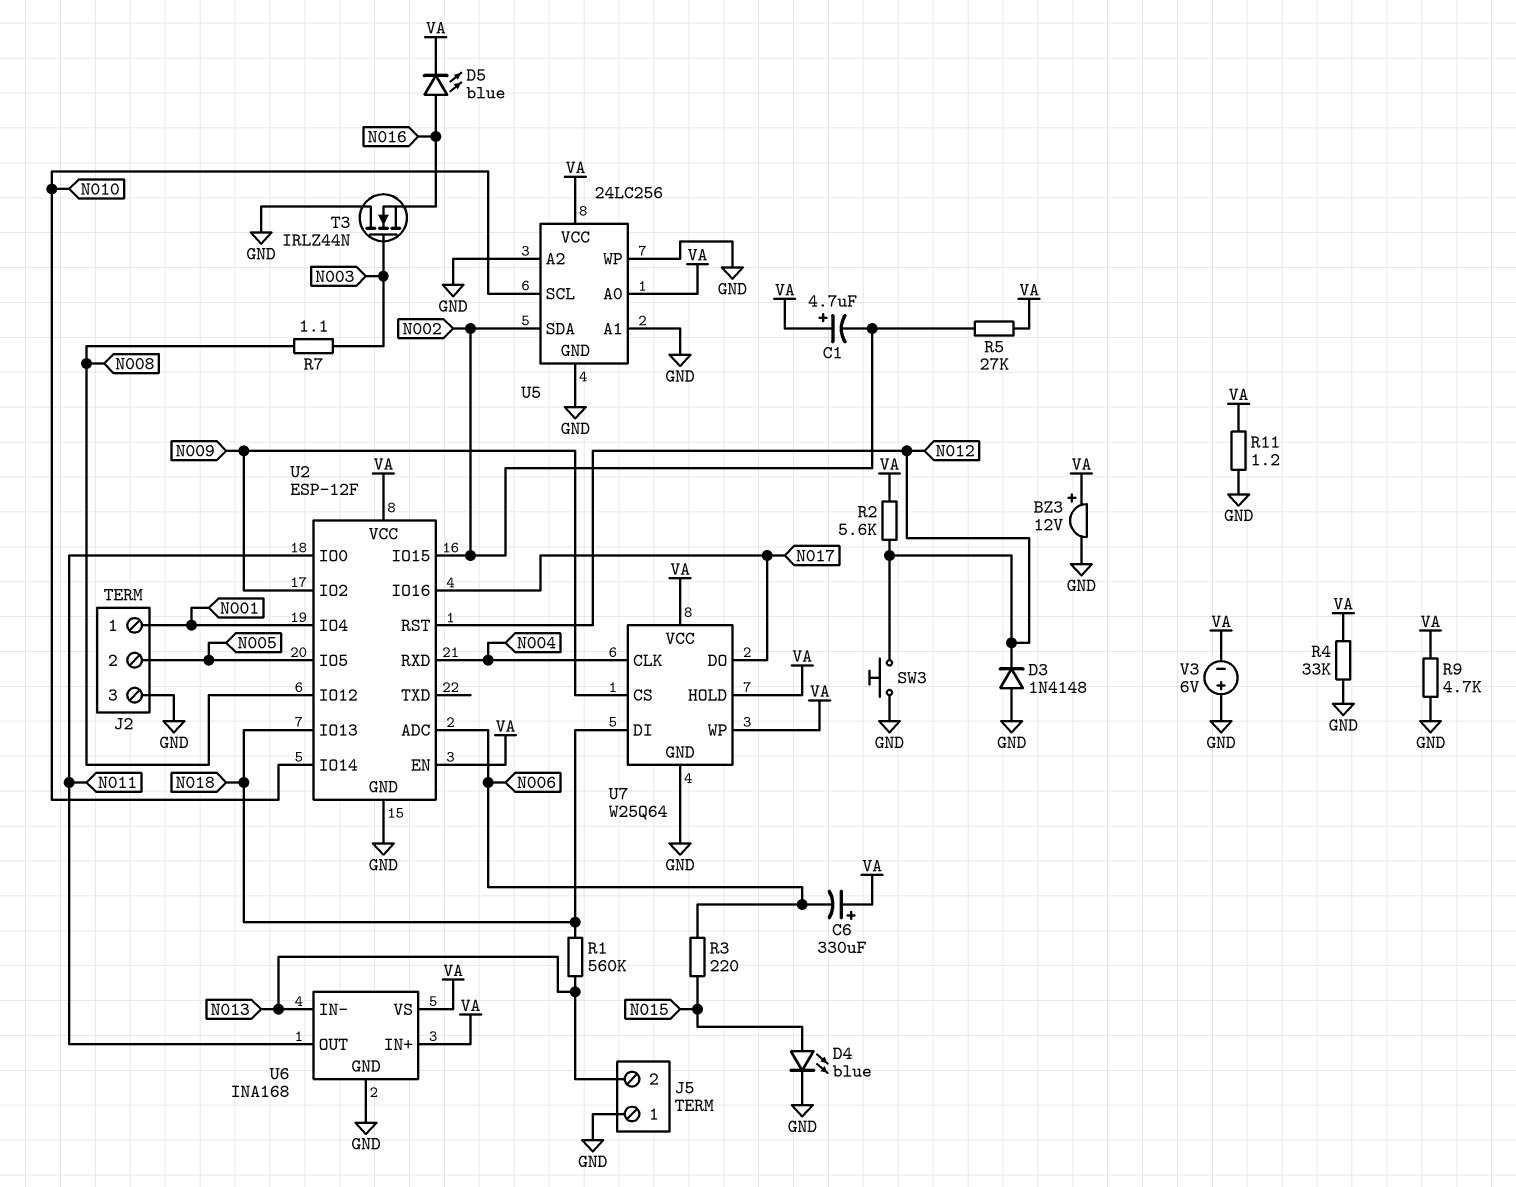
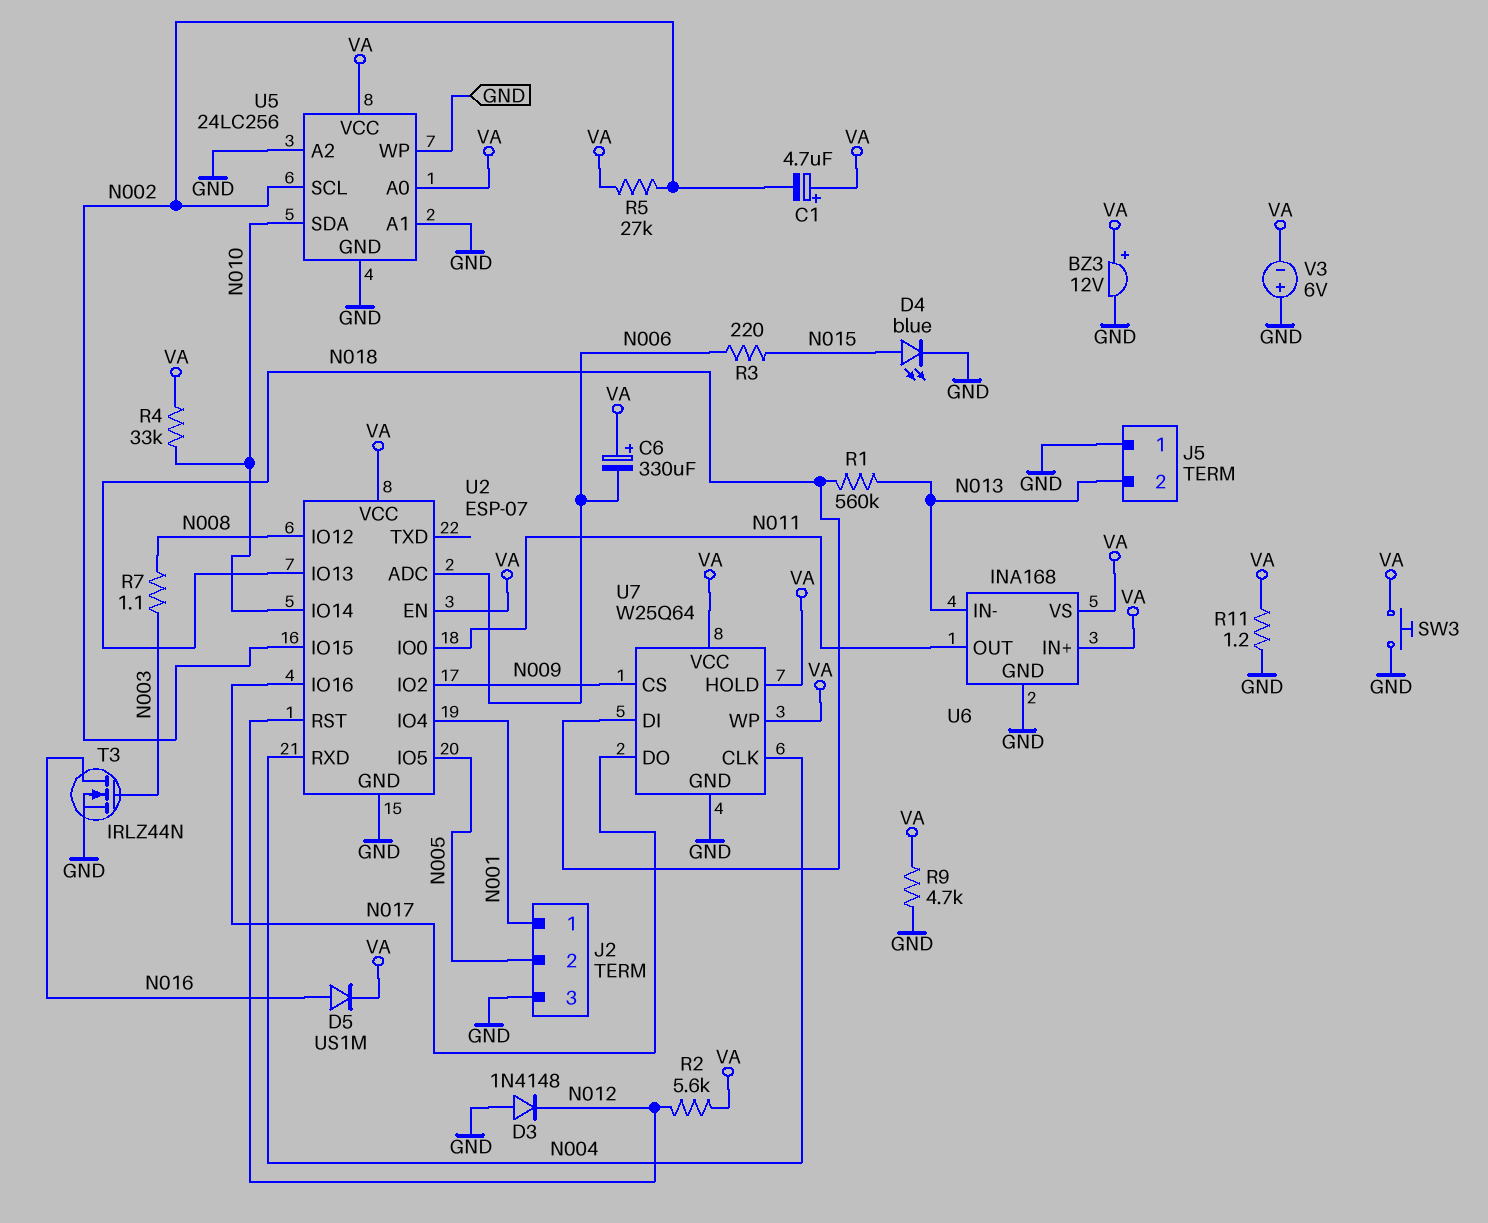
D5: LED blue (A N016, K VA) -> diode US1M (A N016, K VA)
R4: 33k (GND, VA) -> 33k (N010, VA)
SW3: button (GND, N012) -> button (GND, VA)
T3: NMOS IRLZ44N (G N003, D GND, S N016) -> NMOS IRLZ44N (G N003, D N016, S GND)
U2: ESP-12F -> ESP-07
U5 pin SCL: N010 -> N002
U5 pin SDA: N002 -> N010

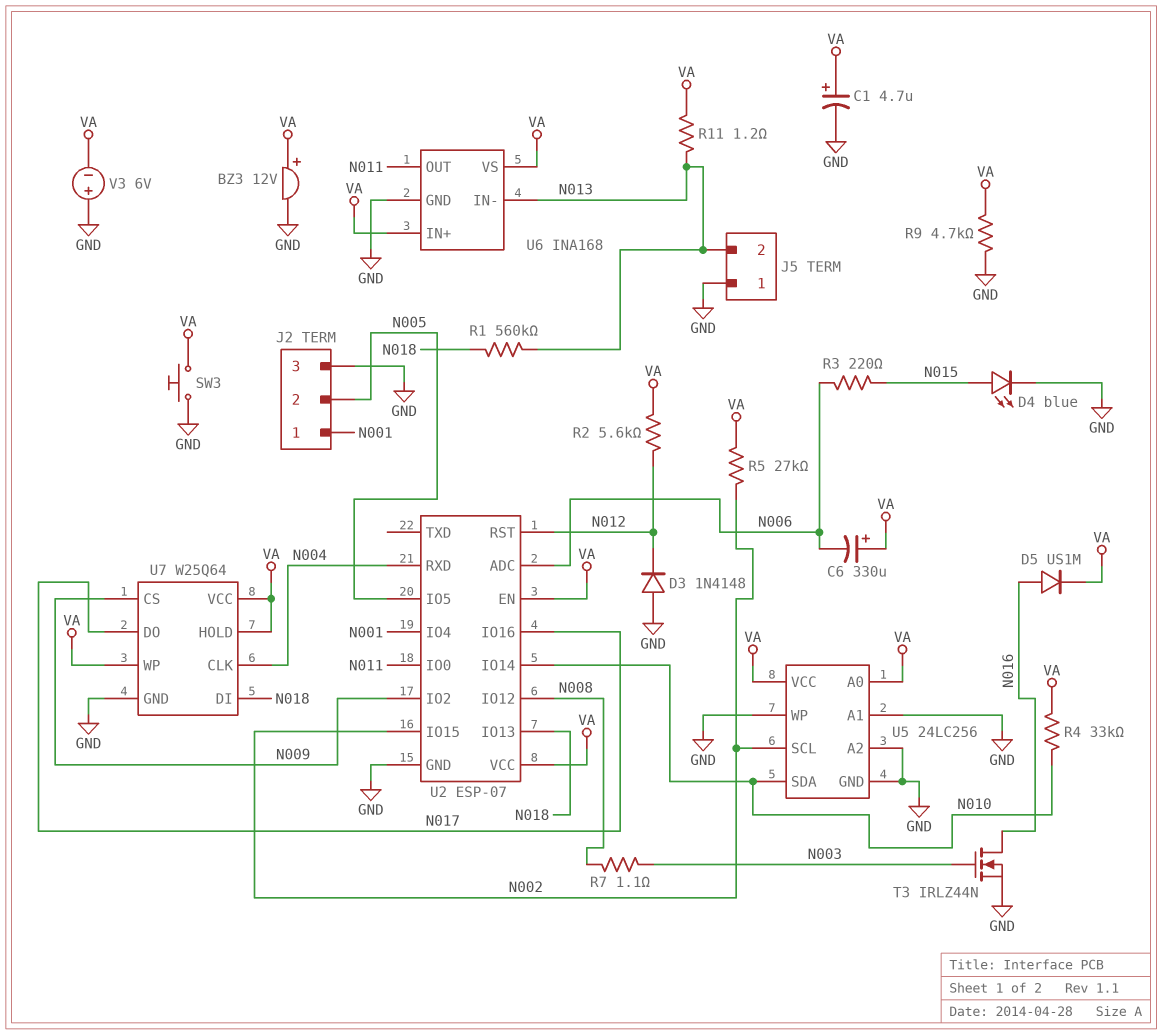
C1: 4.7uF (plus VA, minus N002) -> 4.7uF (plus VA, minus GND)
R11: 1.2 (GND, VA) -> 1.2 (N013, VA)

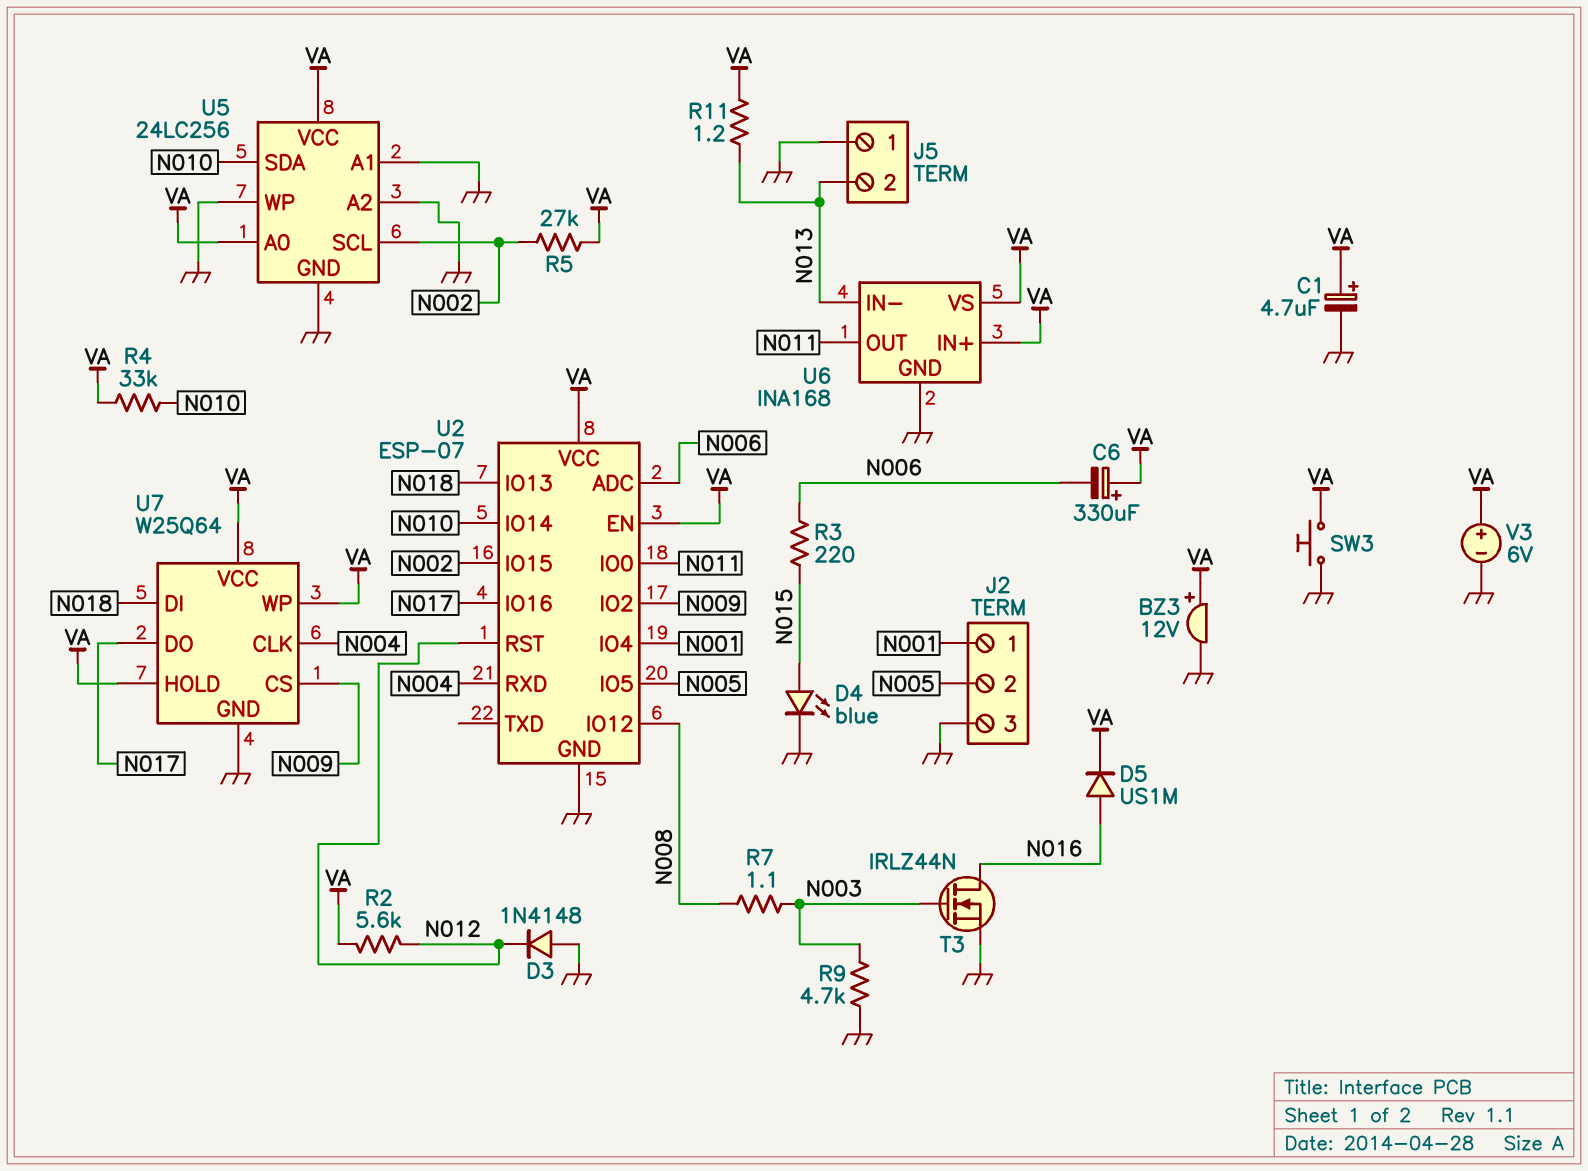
R1: 560k (N013, N018) -> none
R9: 4.7k (GND, VA) -> 4.7k (GND, N003)
V3: 6V (plus GND, minus VA) -> 6V (plus VA, minus GND)

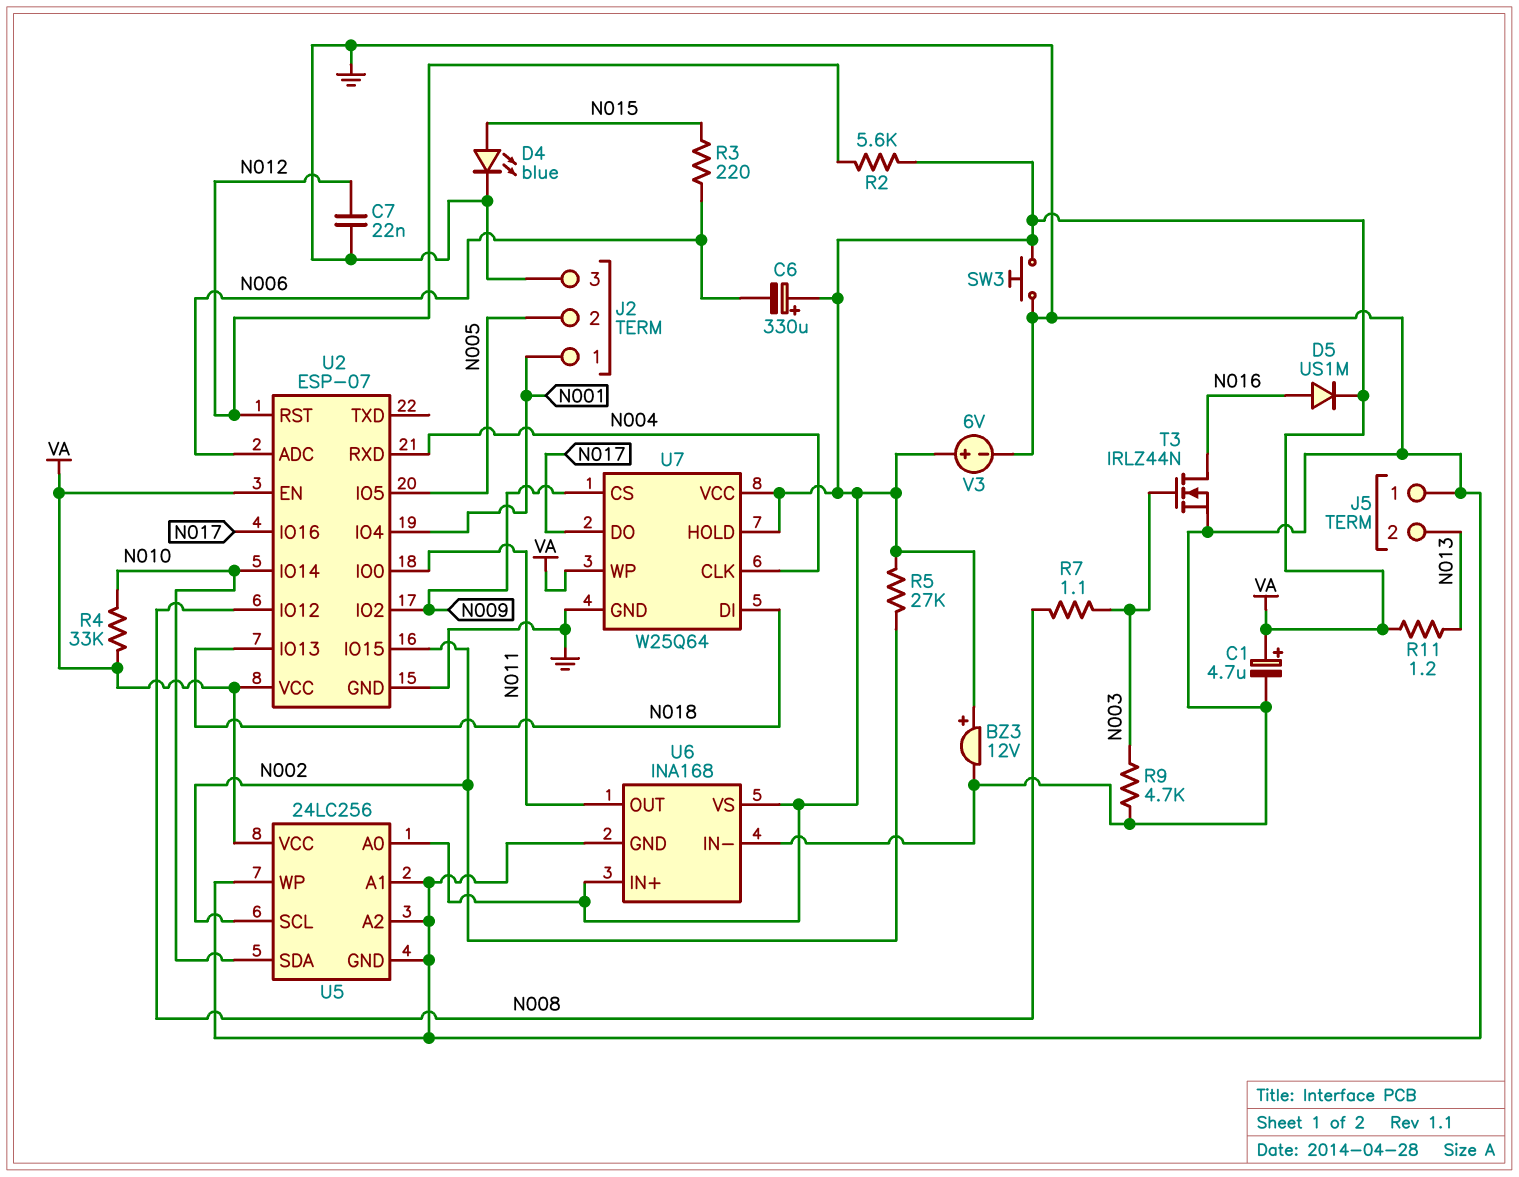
C7: none -> 22nF (GND, N012)
D3: diode 1N4148 (A GND, K N012) -> none
U6 pin IN-: N013 -> GND

